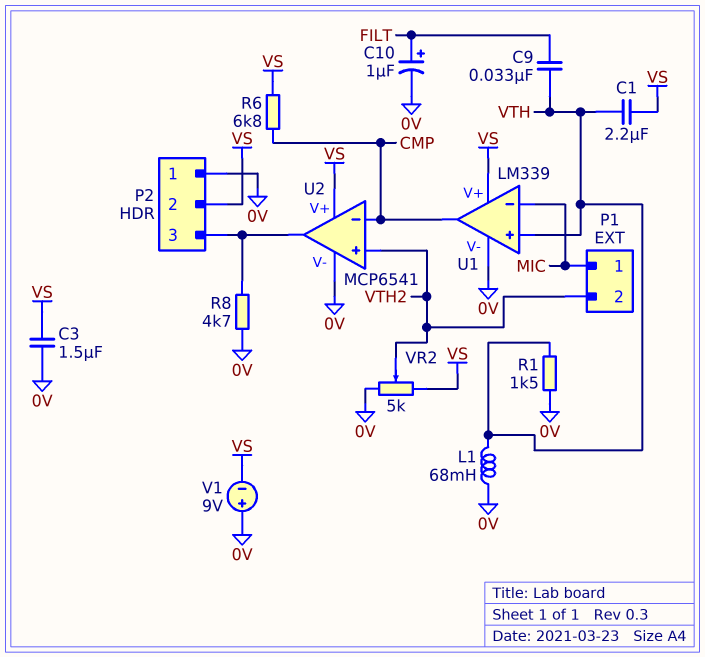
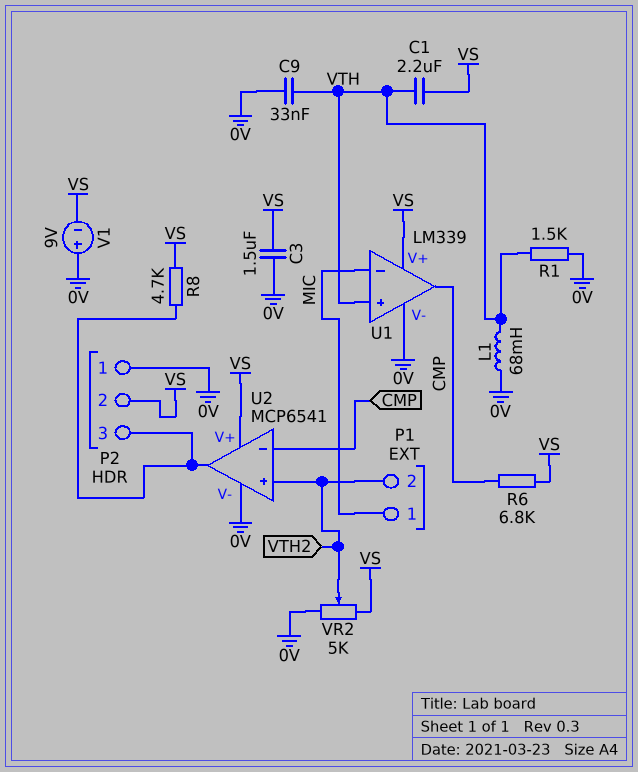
C9: 33nF (FILT, VTH) -> 33nF (0V, VTH)
C10: 1uF (plus FILT, minus 0V) -> none
R8: 4.7k (0V, P2/3) -> 4.7k (P2/3, VS)

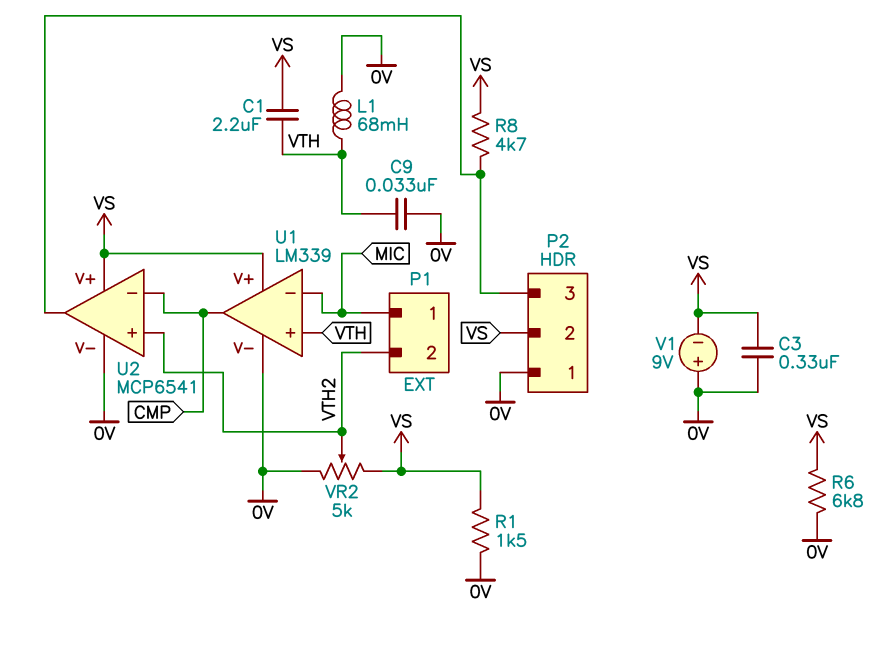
C3: 1.5uF (0V, VS) -> 330nF (0V, VS)
R1: 1.5k (0V, VTH) -> 1.5k (0V, VS)
R6: 6.8k (CMP, VS) -> 6.8k (0V, VS)

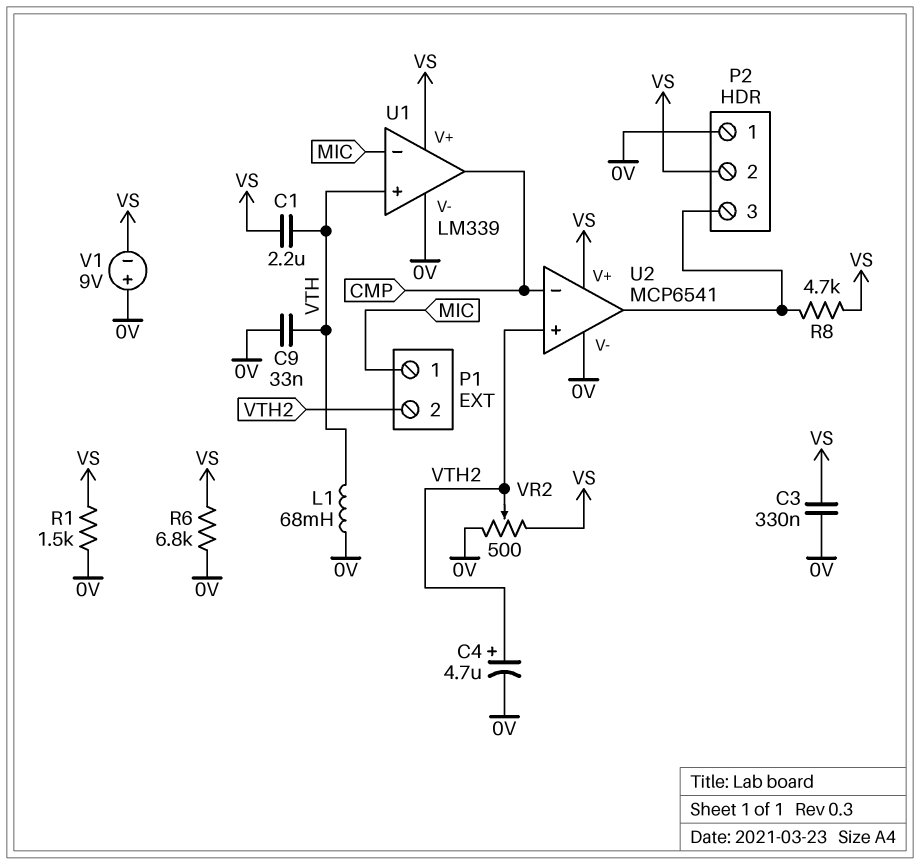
C4: none -> 4.7uF (plus VTH2, minus 0V)
VR2: 5k (0V, VS, wiper VTH2) -> 500 (0V, VS, wiper VTH2)

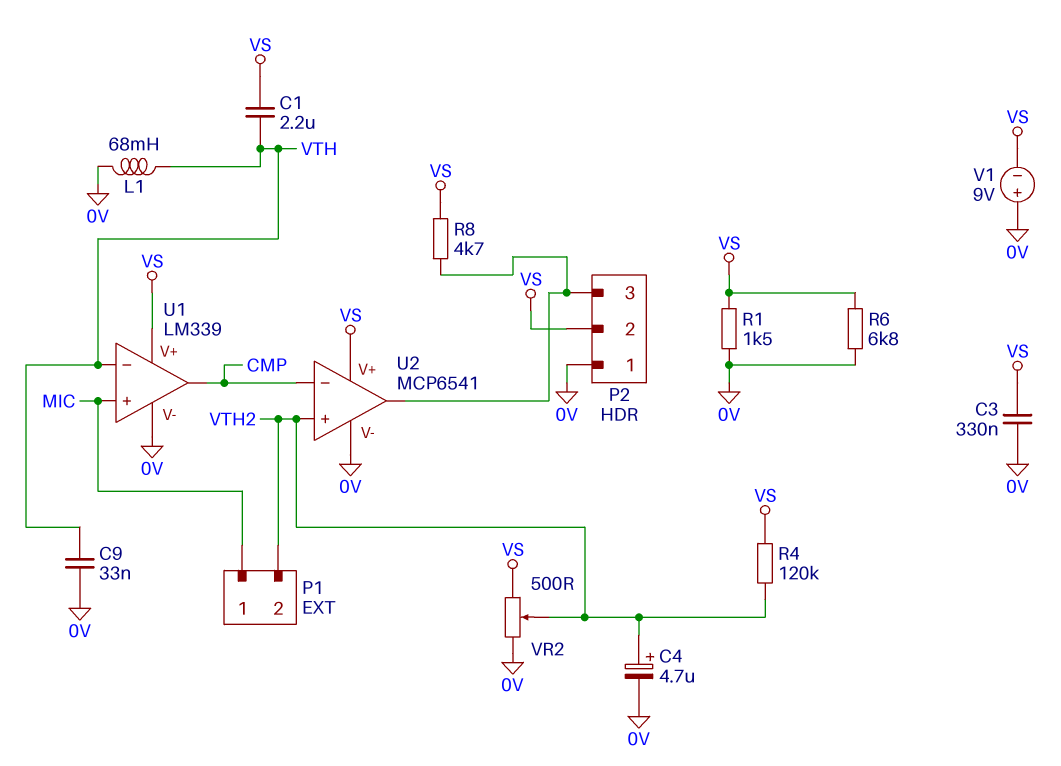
R4: none -> 120k (VS, VTH2)
U1 pin in+: VTH -> MIC
U1 pin in-: MIC -> VTH

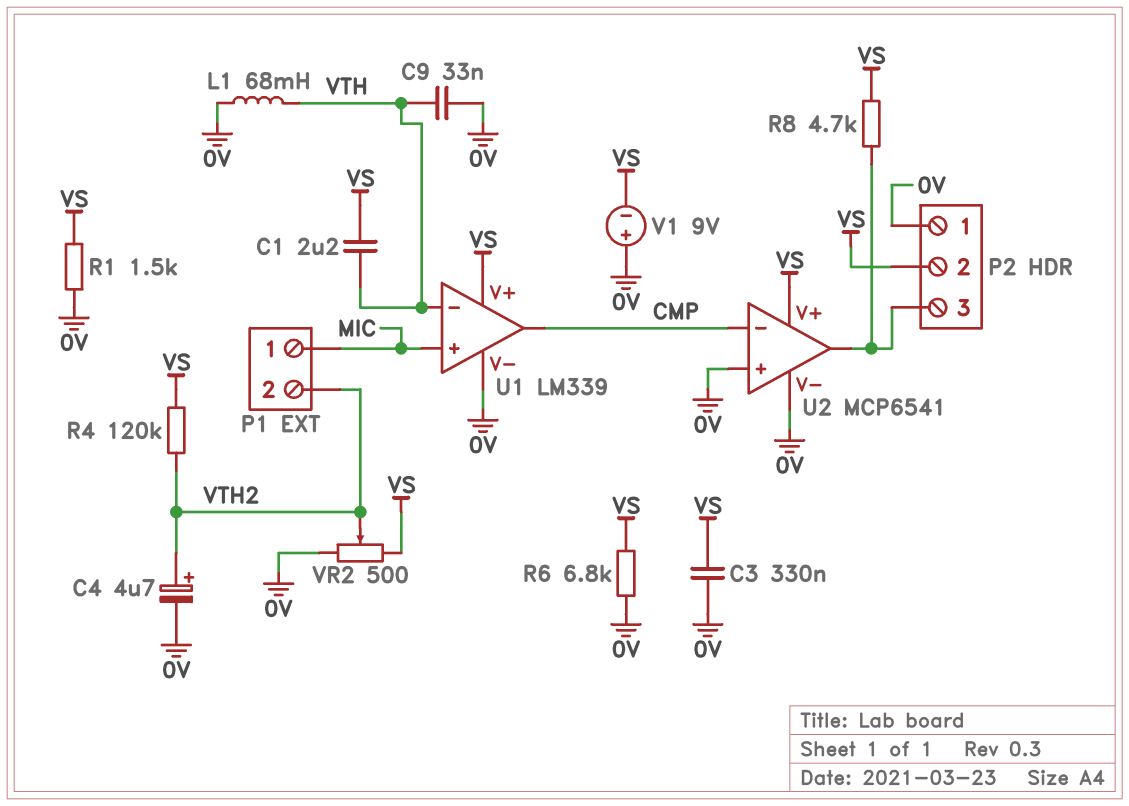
U2 pin in+: VTH2 -> 0V

